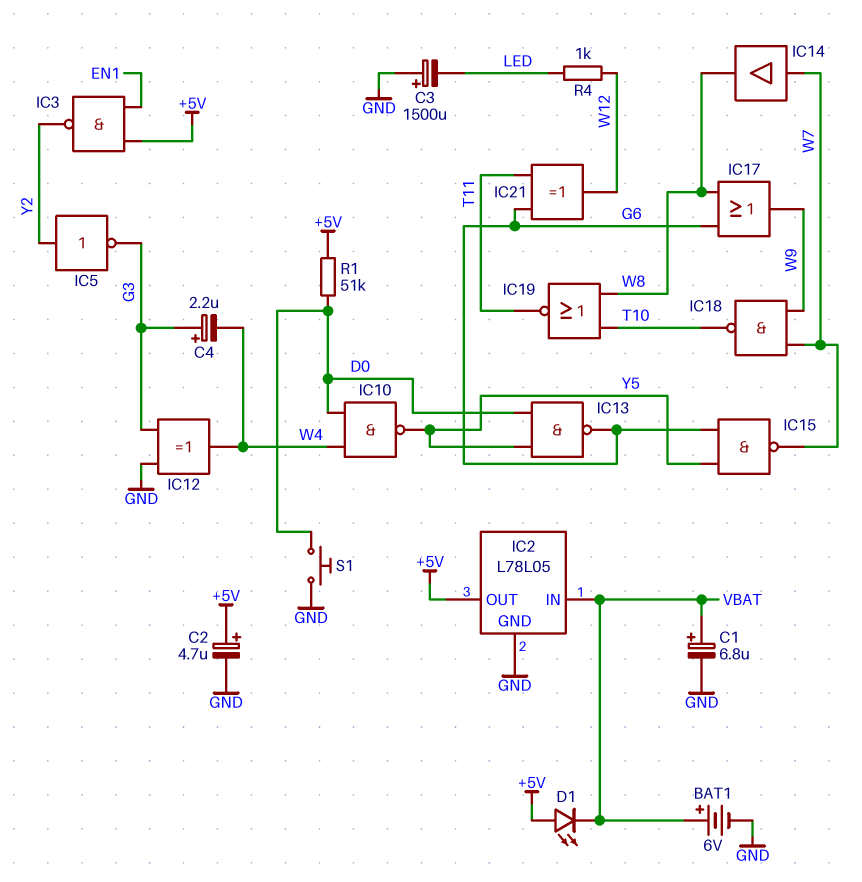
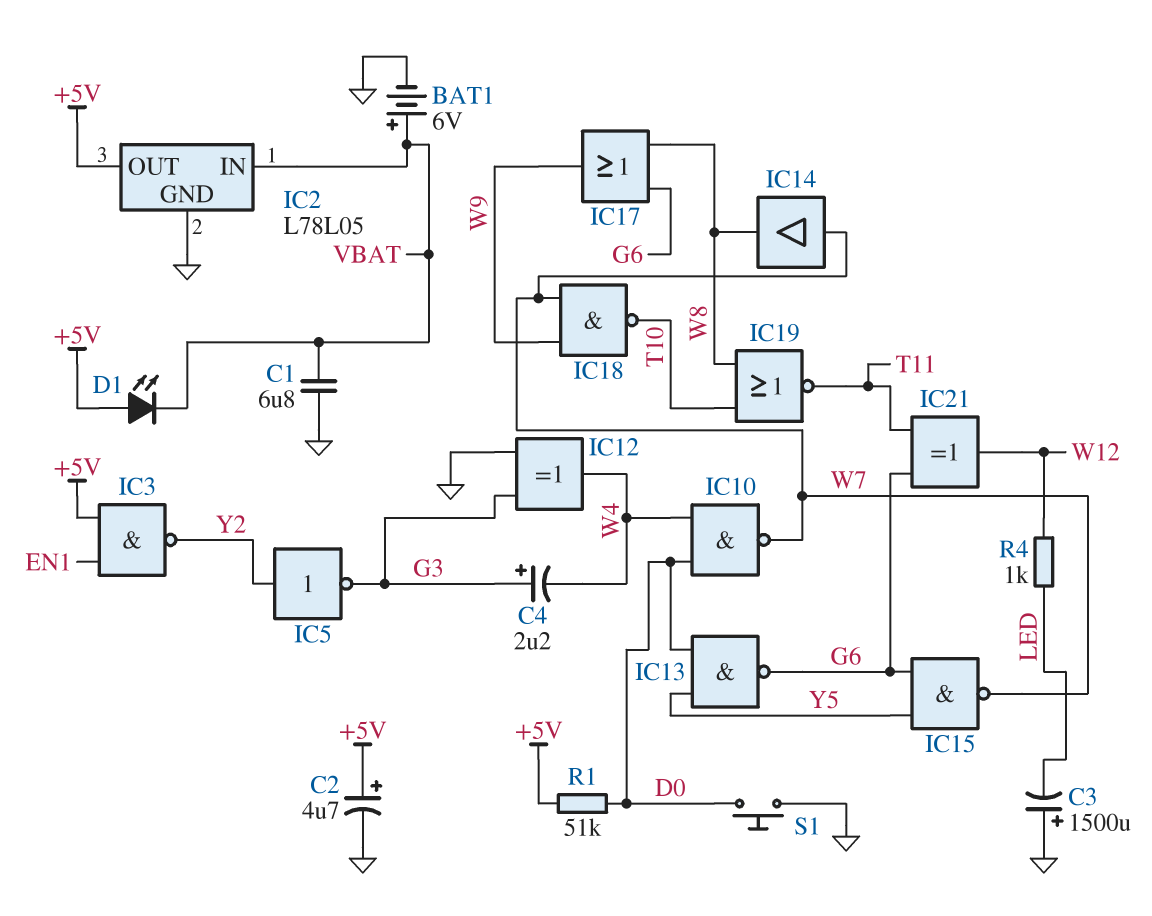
C1: 6.8uF (plus VBAT, minus GND) -> 6.8uF (GND, VBAT)
IC10: NAND (in D0, in W4, out Y5) -> NAND (in D0, in W4, out W7)

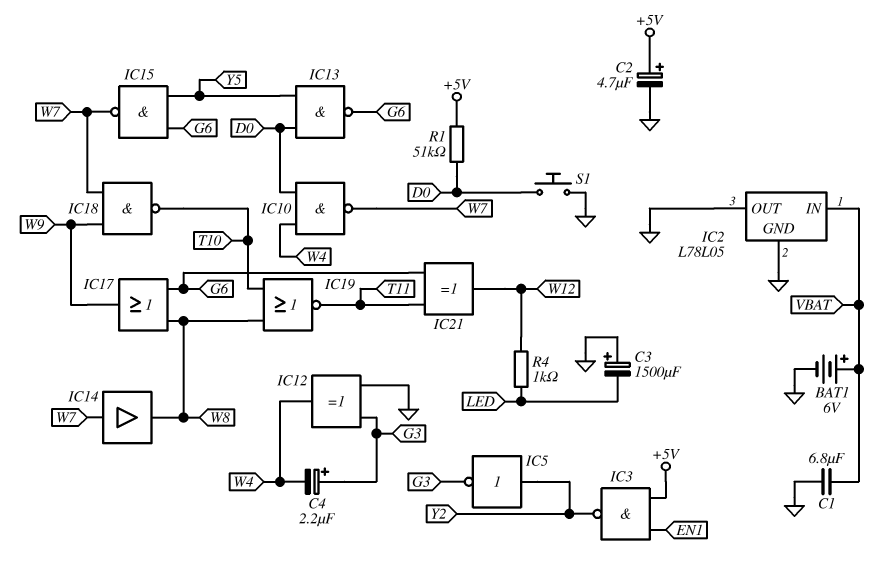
D1: LED (A +5V, K VBAT) -> none
IC2 pin OUT: +5V -> GND

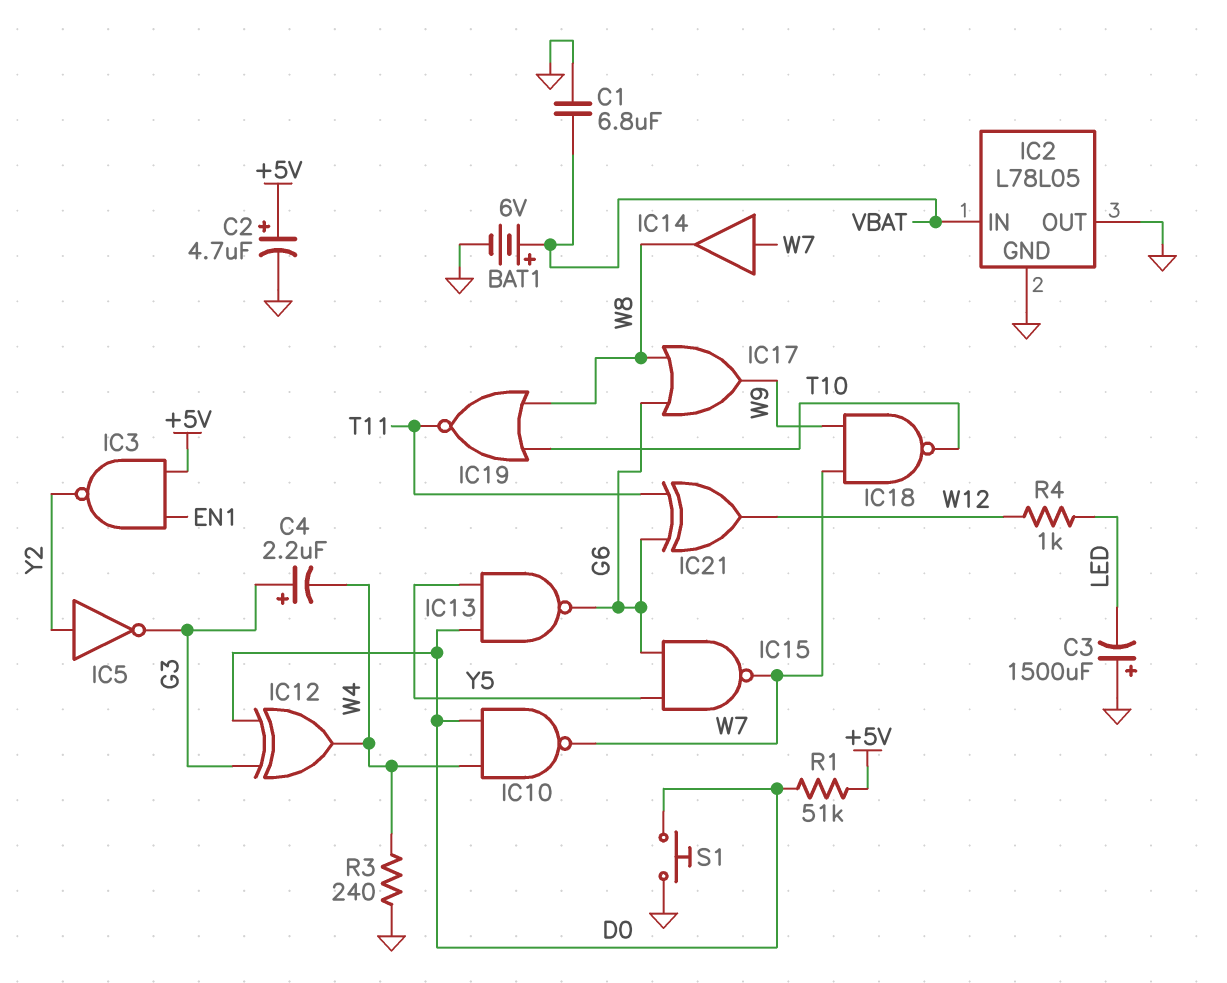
IC12: XOR (in G3, in GND, out W4) -> XOR (in D0, in G3, out W4)
R3: none -> 240 (GND, W4)

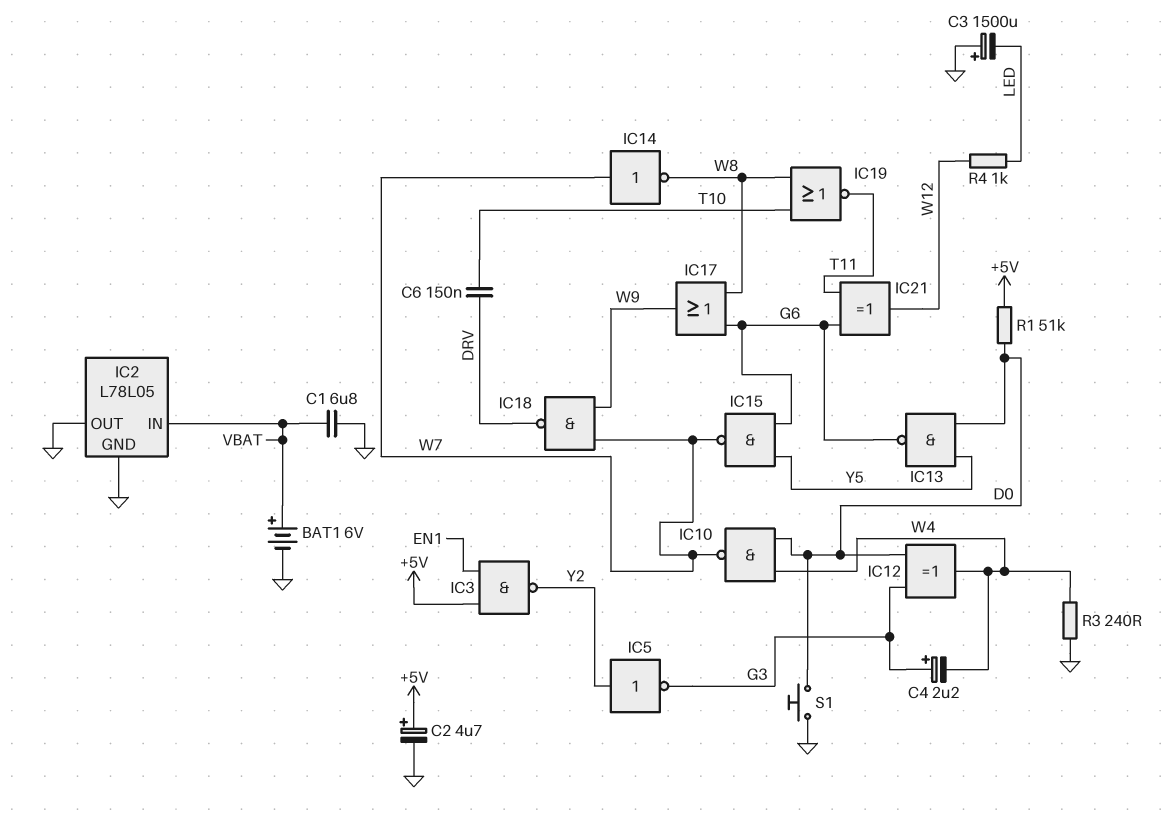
C6: none -> 150nF (DRV, T10)
IC14: buffer (in W7, out W8) -> NOT (in W7, out W8)
IC18: NAND (in W7, in W9, out T10) -> NAND (in W7, in W9, out DRV)

